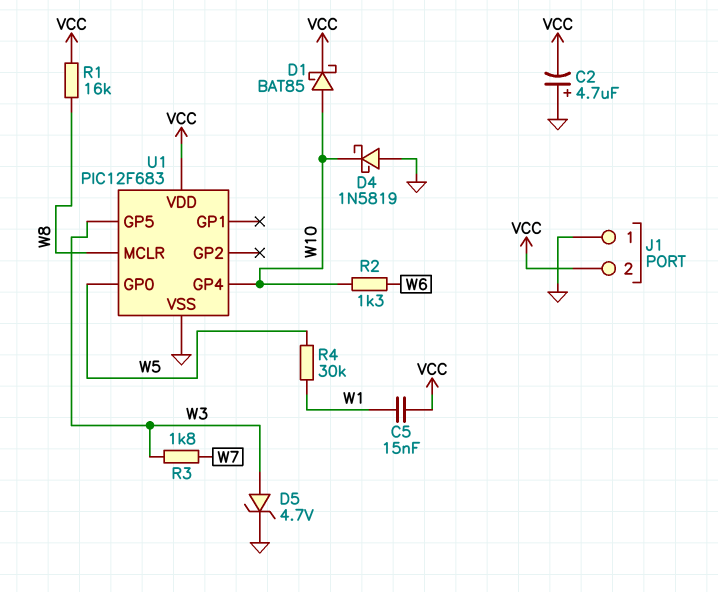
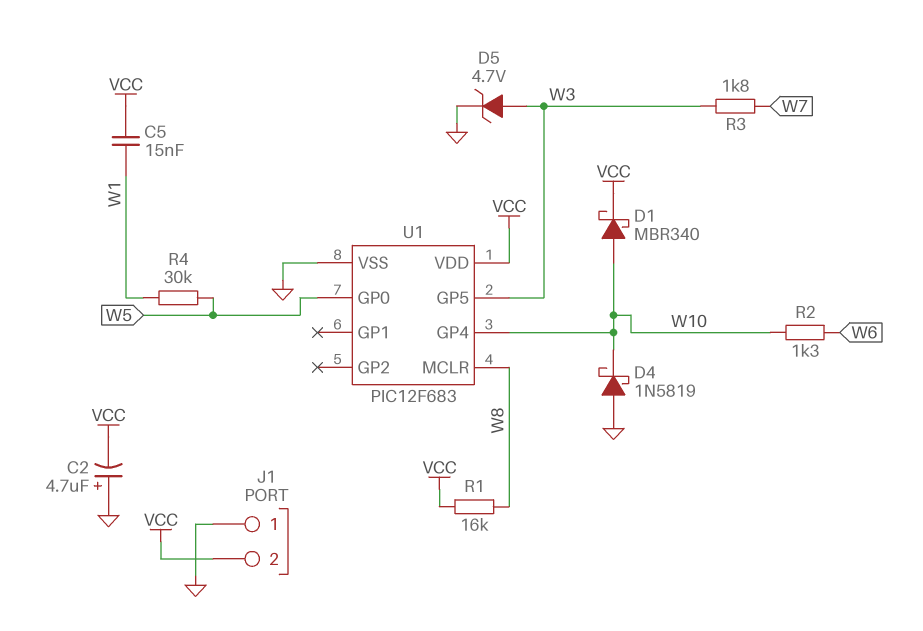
D1: schottky BAT85 (A W10, K VCC) -> schottky MBR340 (A W10, K VCC)

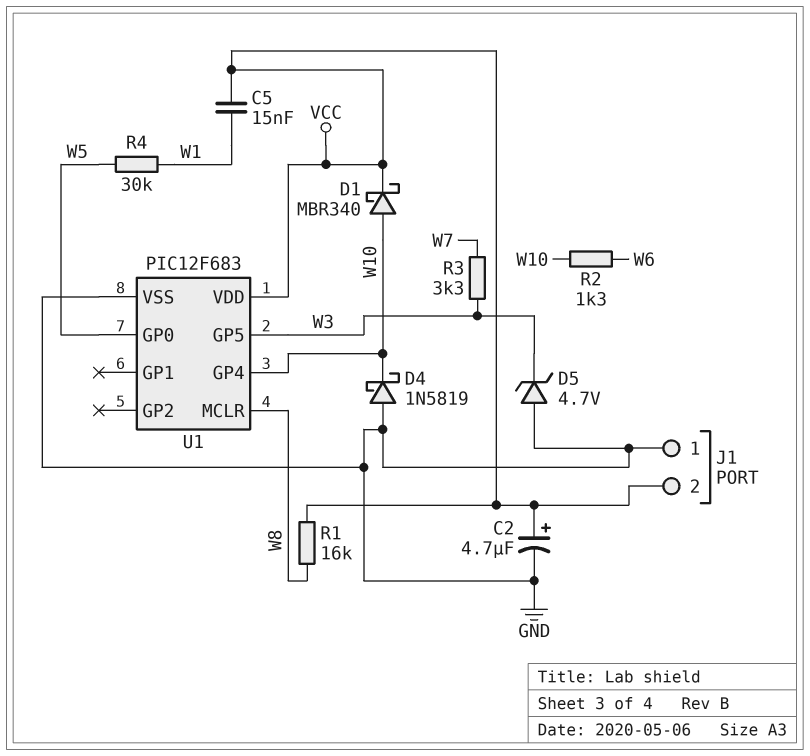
C2: 4.7uF (plus GND, minus VCC) -> 4.7uF (plus VCC, minus GND)
D5: zener 4.7V (A W3, K GND) -> zener 4.7V (A GND, K W3)
R3: 1.8k (W3, W7) -> 3.3k (W3, W7)

